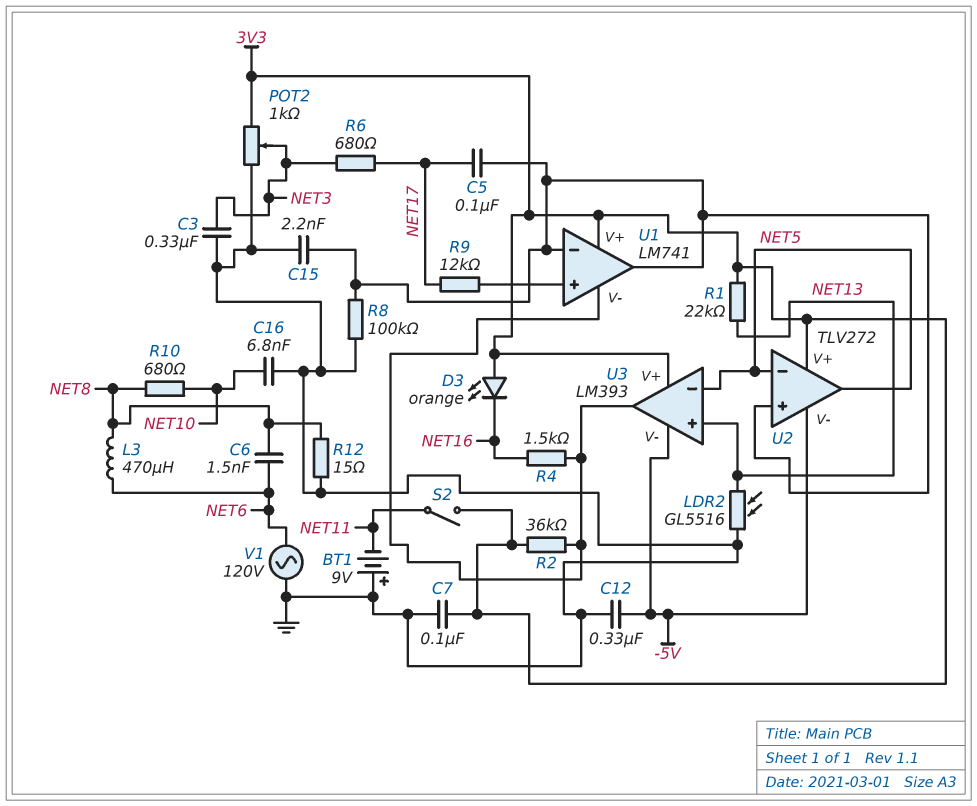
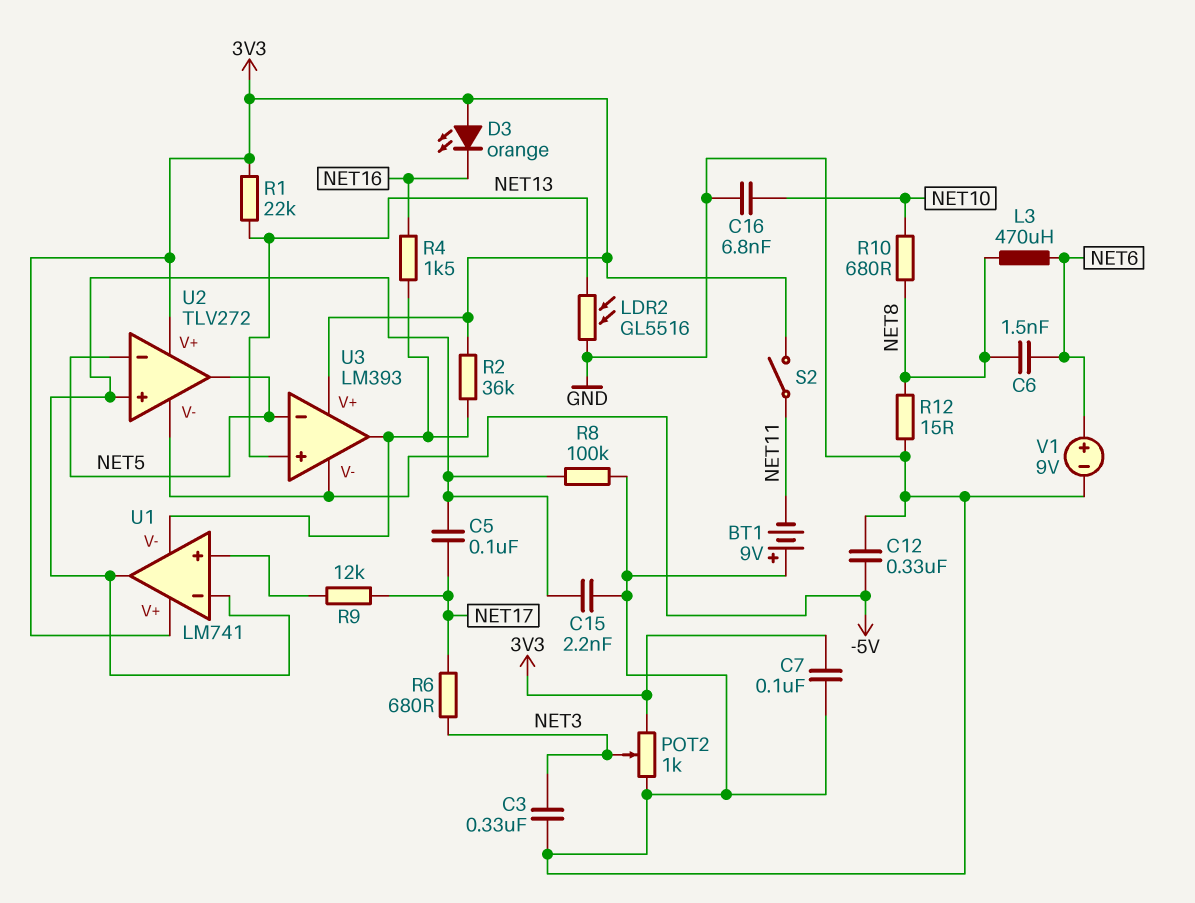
V1: AC 120V (GND, NET6) -> 9V (plus NET6, minus GND)

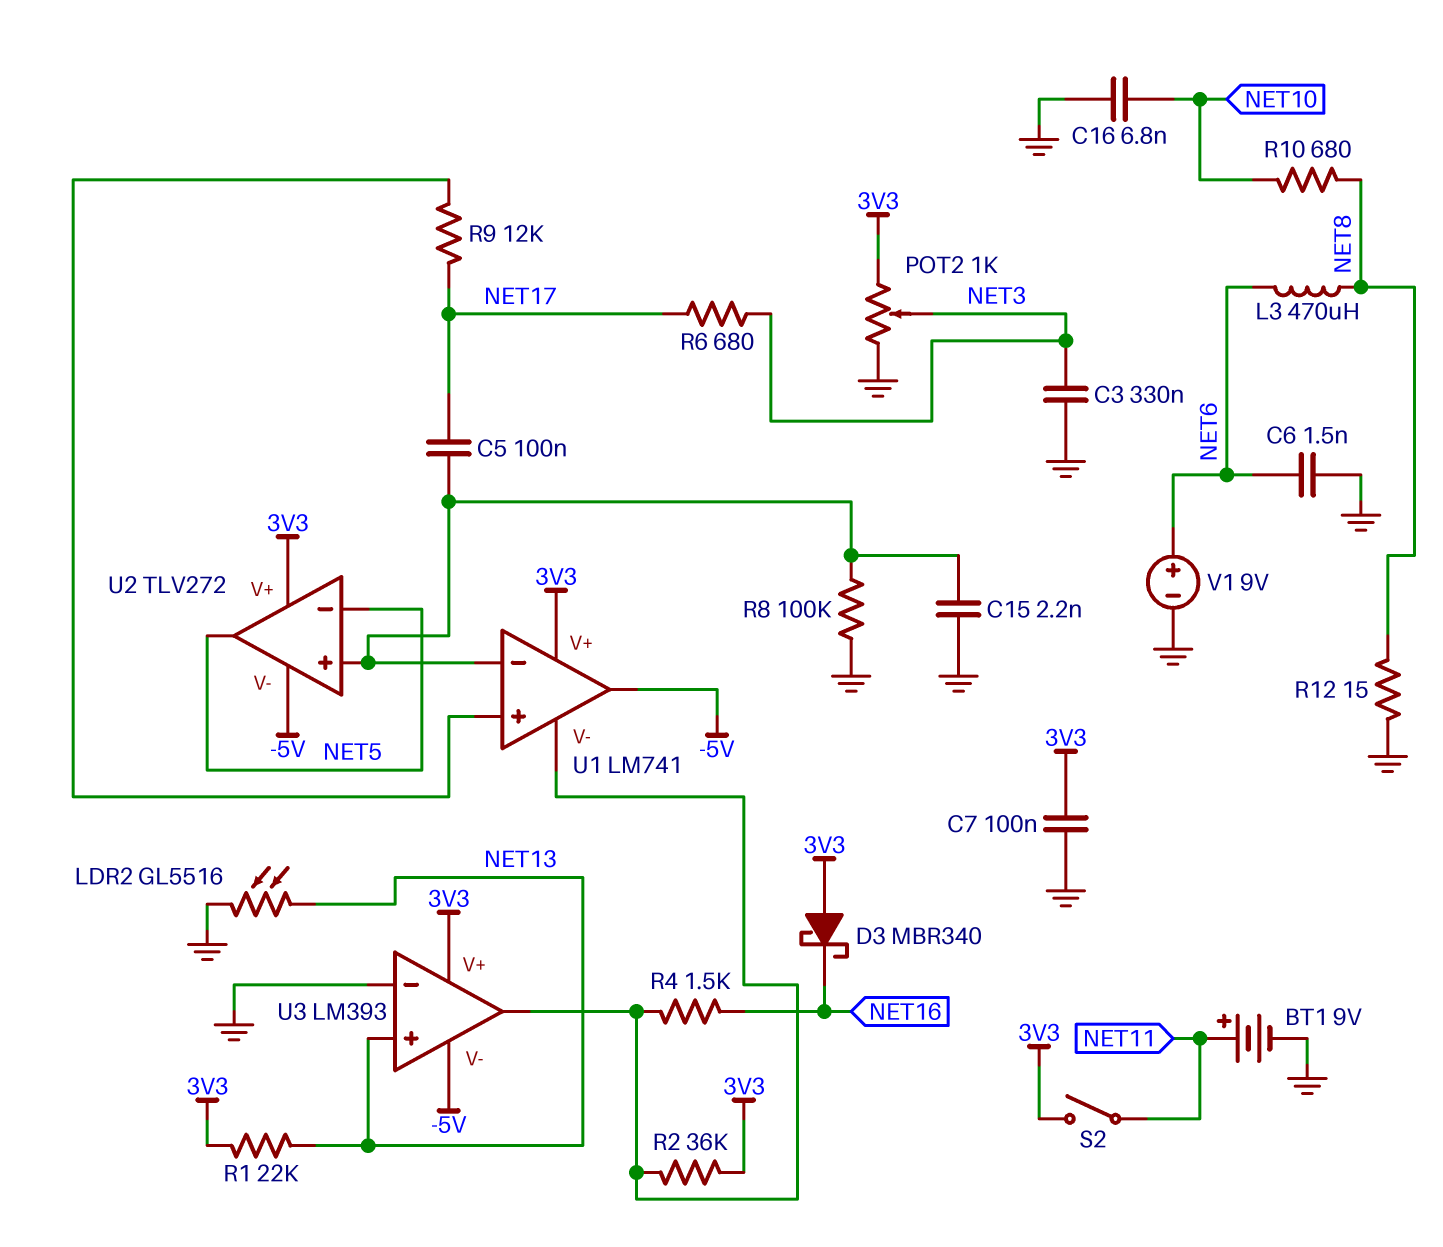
BT1: 9V (plus GND, minus NET11) -> 9V (plus NET11, minus GND)
C6: 1.5nF (NET6, NET8) -> 1.5nF (GND, NET6)
C12: 330nF (-5V, GND) -> none
D3: LED orange (A 3V3, K NET16) -> schottky MBR340 (A 3V3, K NET16)
U1 pin out: U1/in- -> -5V
U3 pin in-: NET5 -> GND

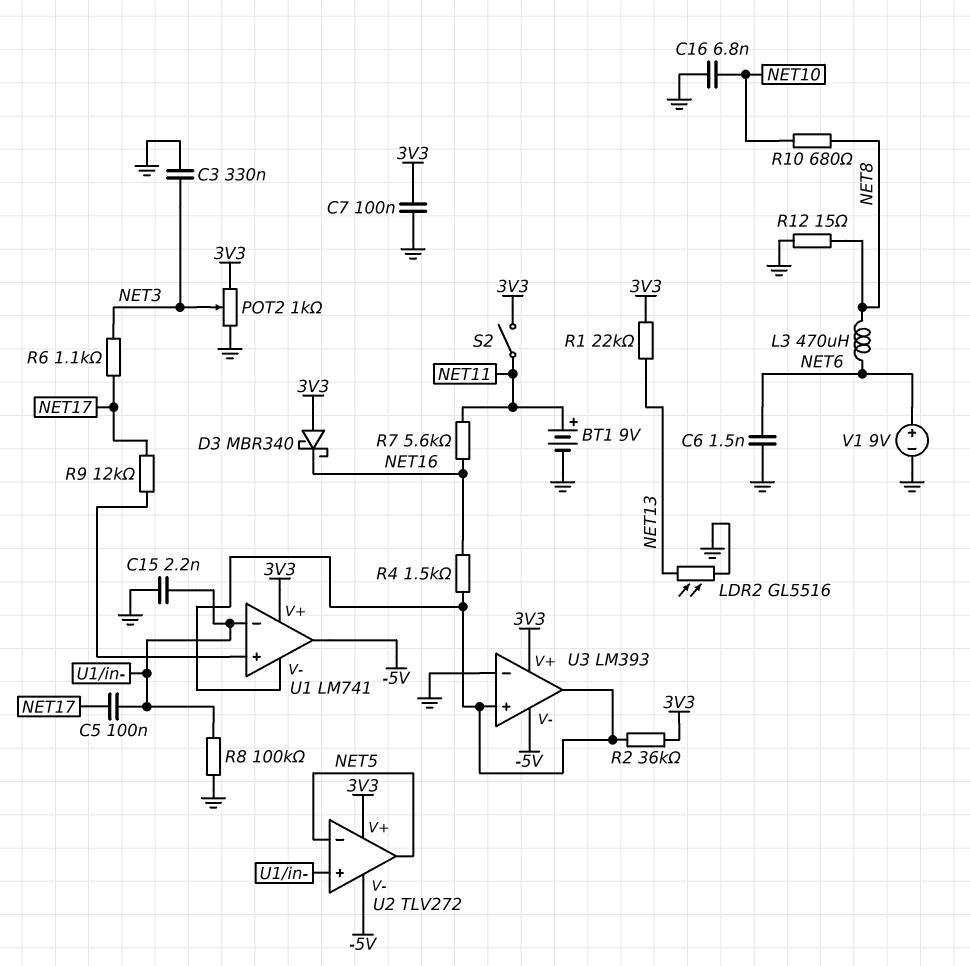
R6: 680 (NET3, NET17) -> 1.1k (NET3, NET17)
R7: none -> 5.6k (NET11, NET16)
U3 pin in+: NET13 -> U1/V-

